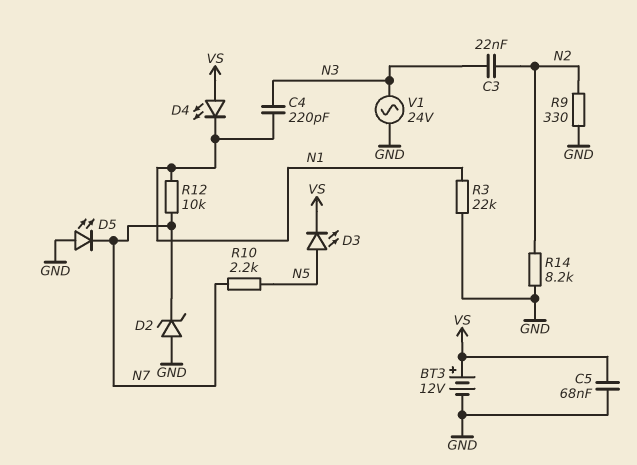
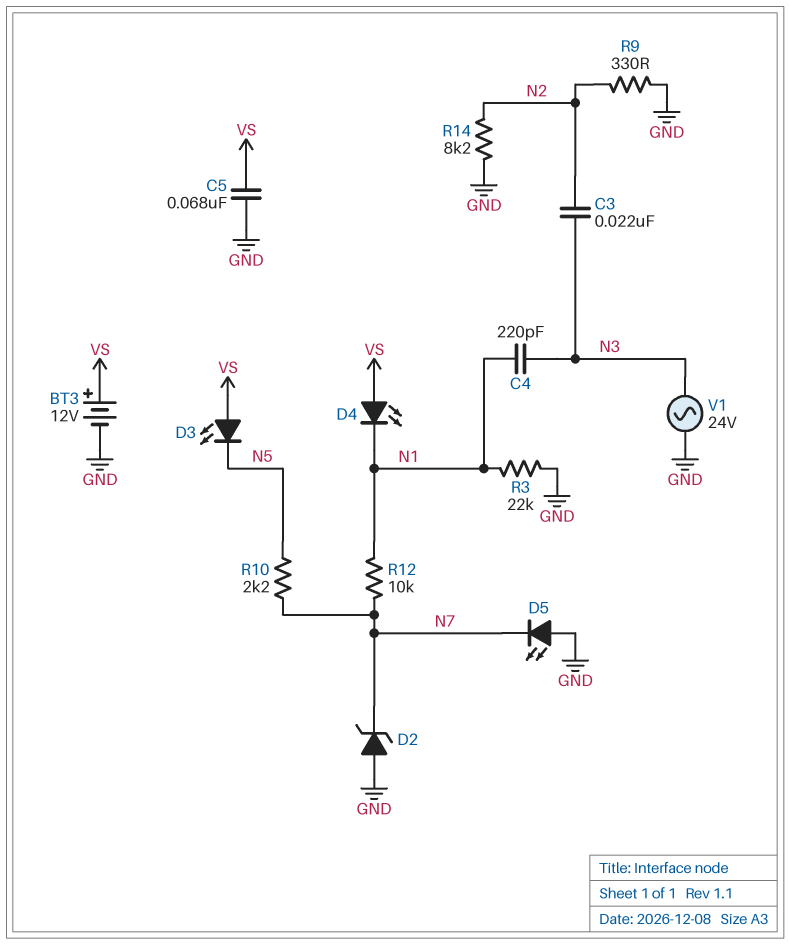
D3: LED (A N5, K VS) -> LED (A VS, K N5)

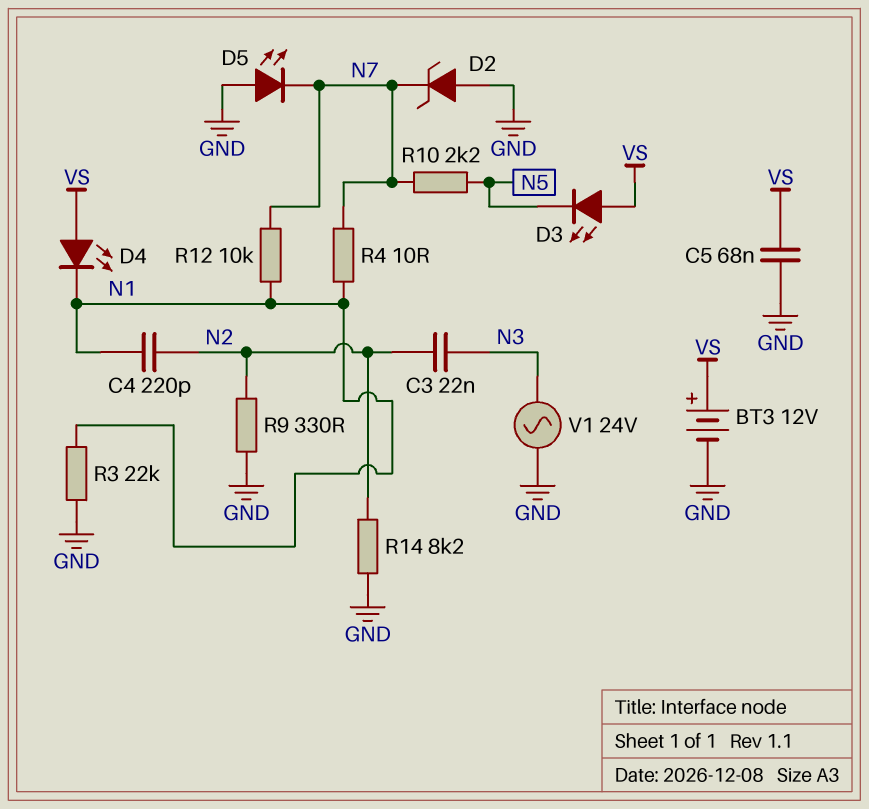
C4: 220pF (N1, N3) -> 220pF (N1, N2)
R4: none -> 10 (N1, N7)

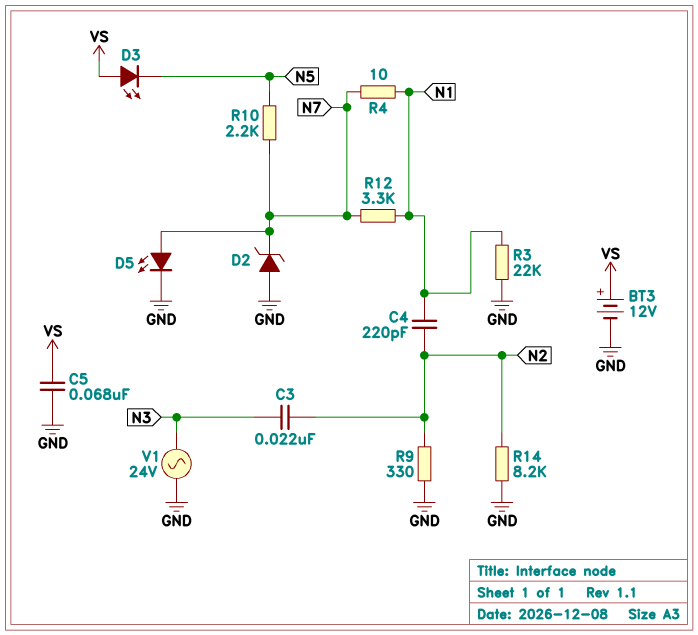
D4: LED (A VS, K N1) -> none
D5: LED (A GND, K N7) -> LED (A N7, K GND)
R12: 10k (N1, N7) -> 3.3k (N1, N7)

